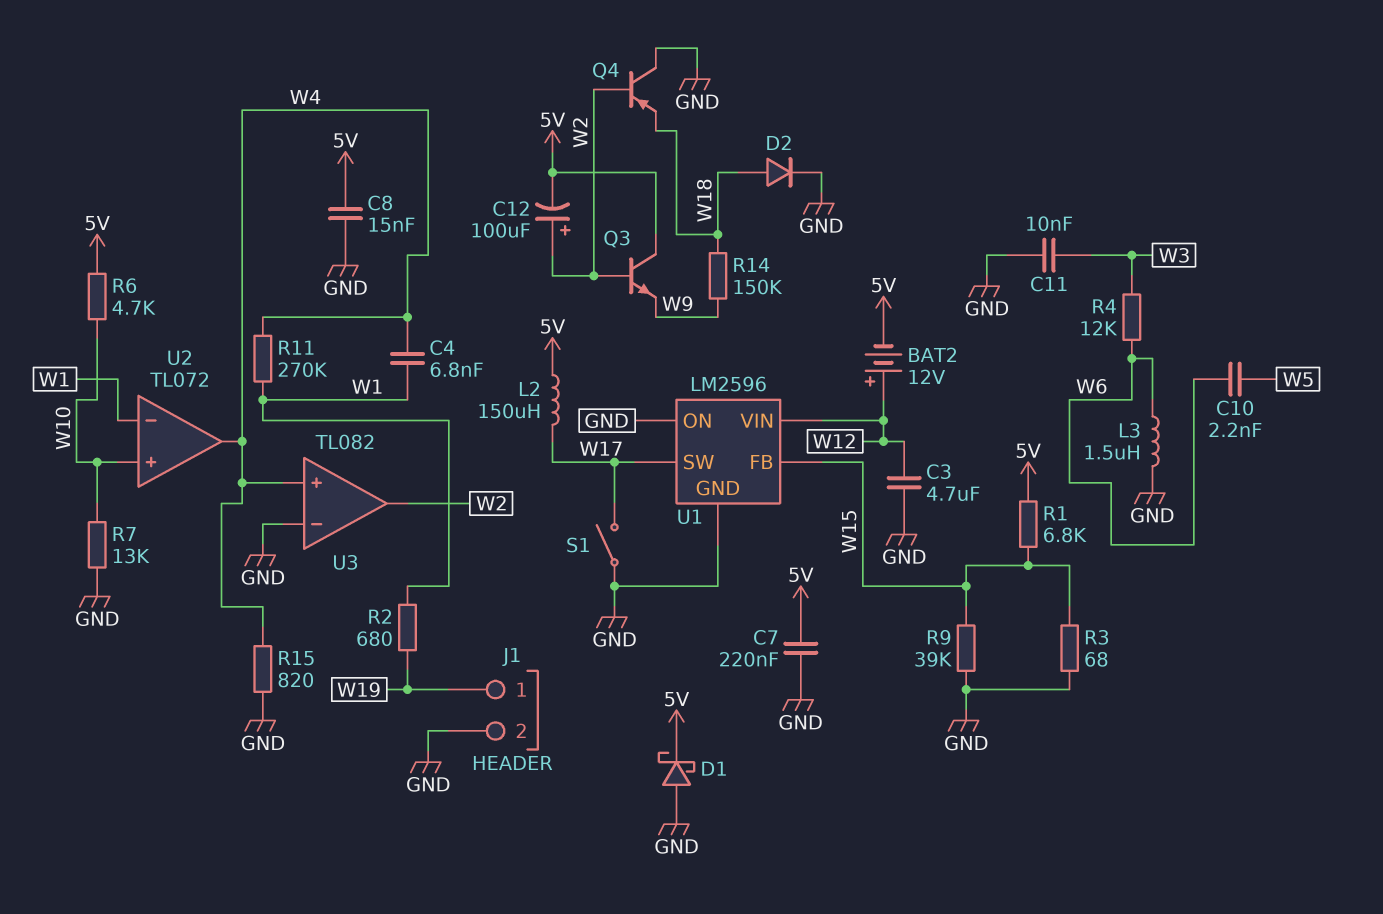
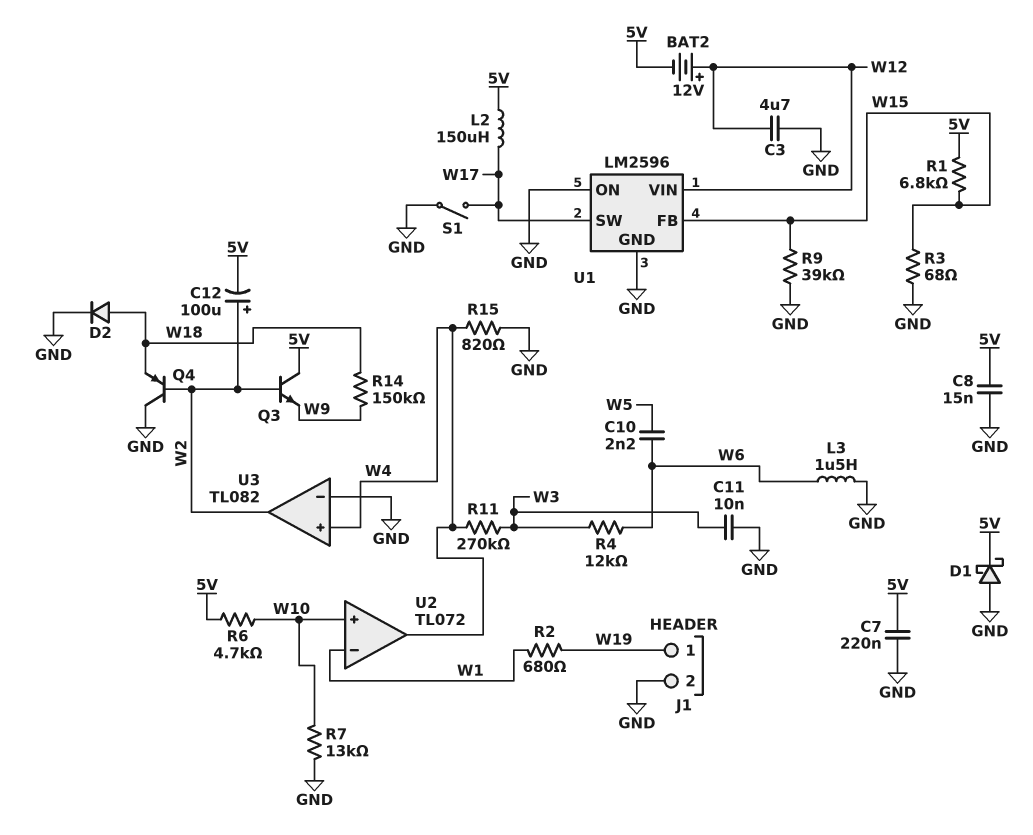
C4: 6.8nF (W1, W4) -> none
R11: 270k (W1, W4) -> 270k (W3, W4)

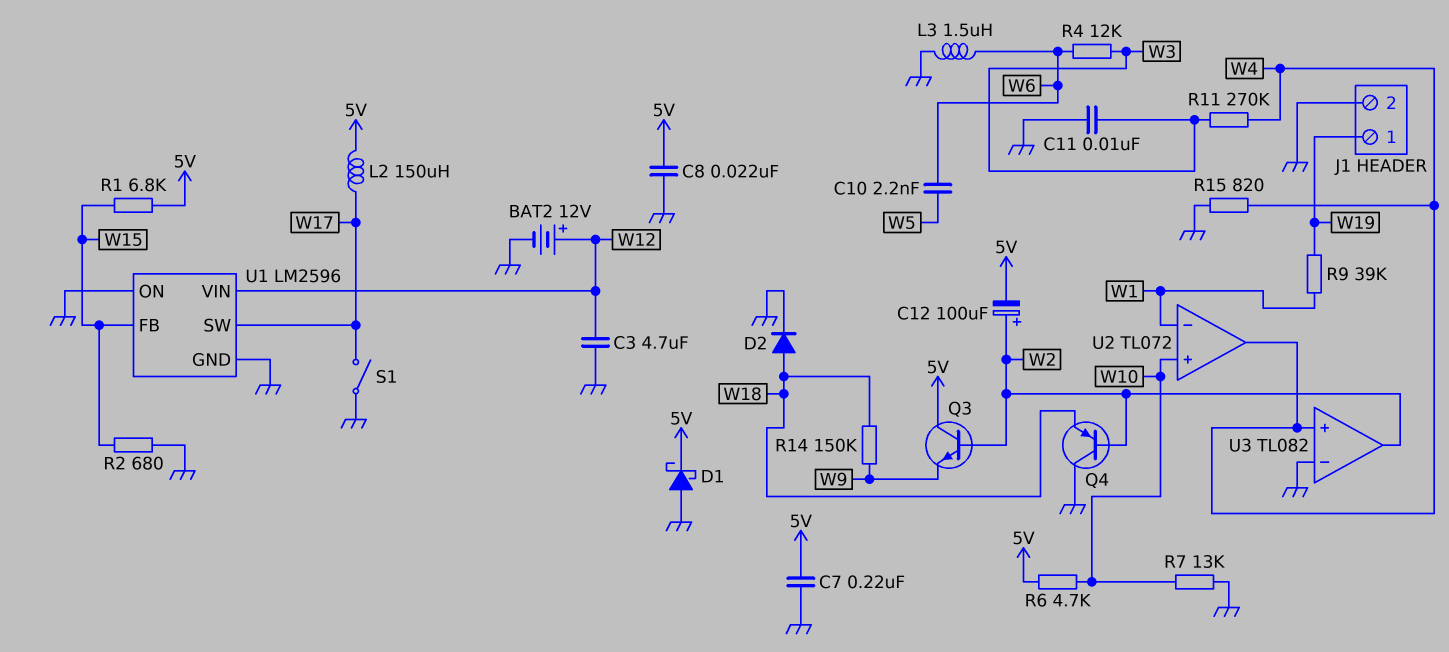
BAT2: 12V (plus W12, minus 5V) -> 12V (plus W12, minus GND)
C8: 15nF (5V, GND) -> 22nF (5V, GND)
R2: 680 (W1, W19) -> 680 (GND, W15)
R3: 68 (GND, W15) -> none
R9: 39k (GND, W15) -> 39k (W1, W19)

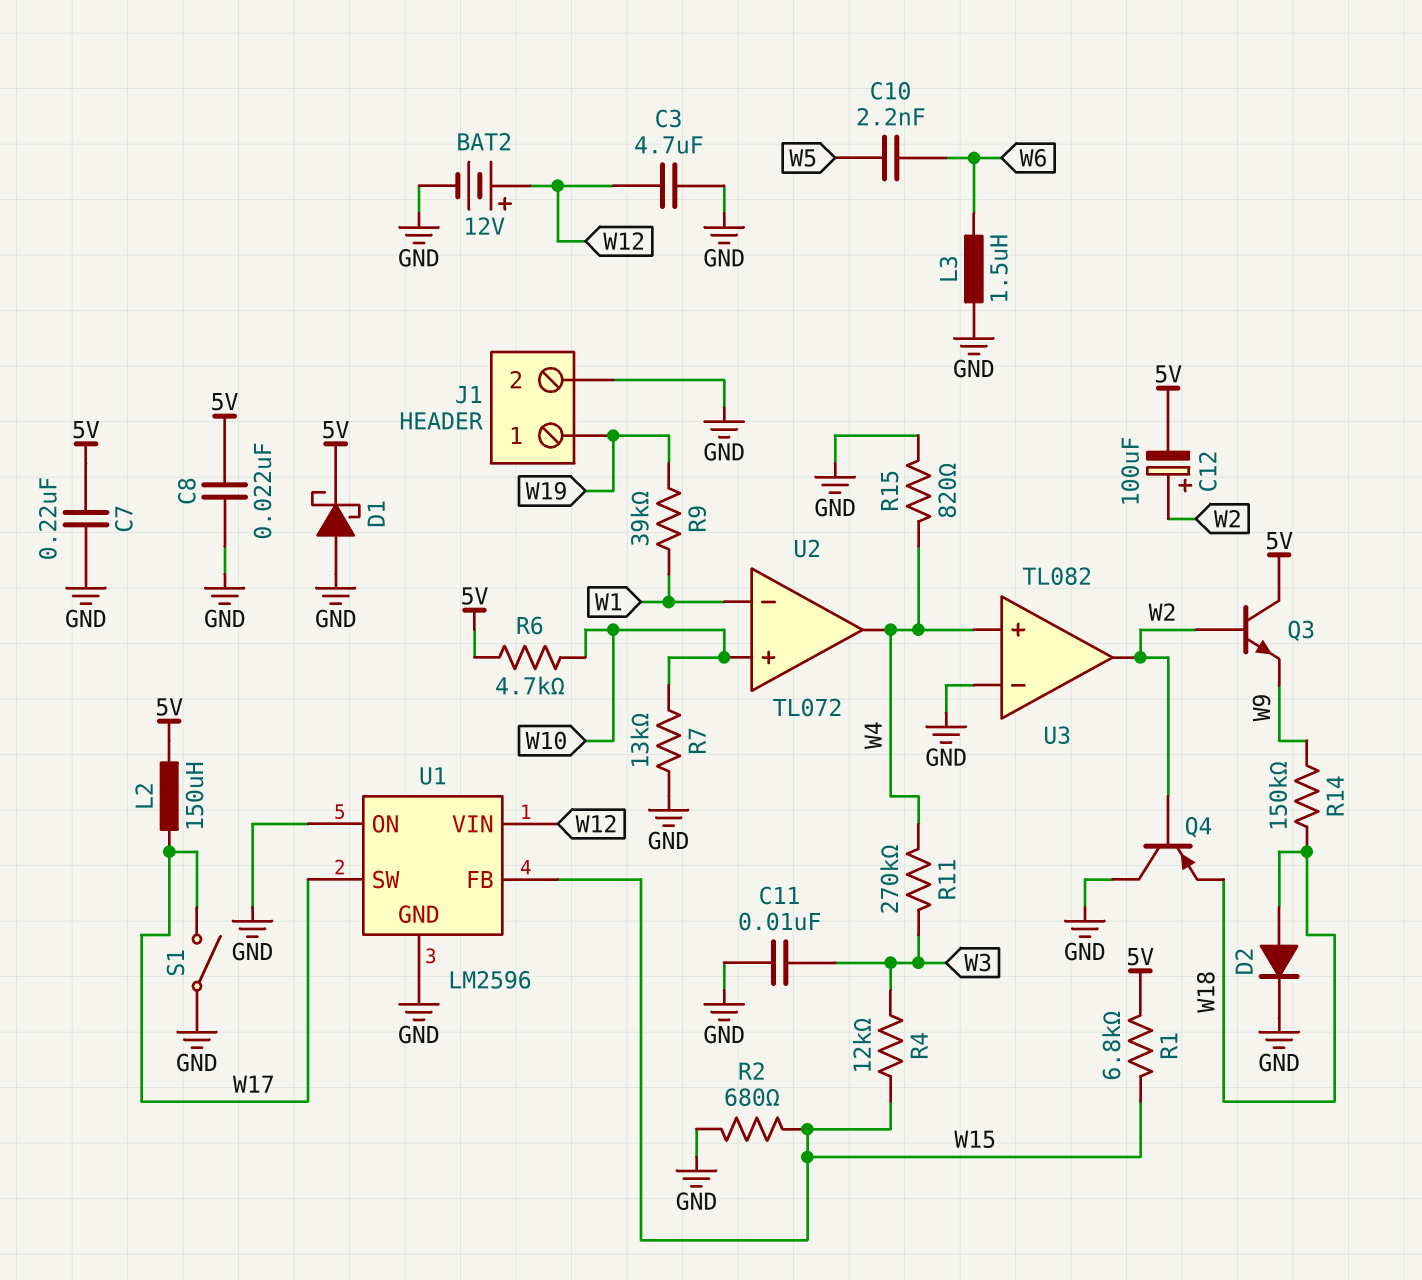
R4: 12k (W3, W6) -> 12k (W3, W15)

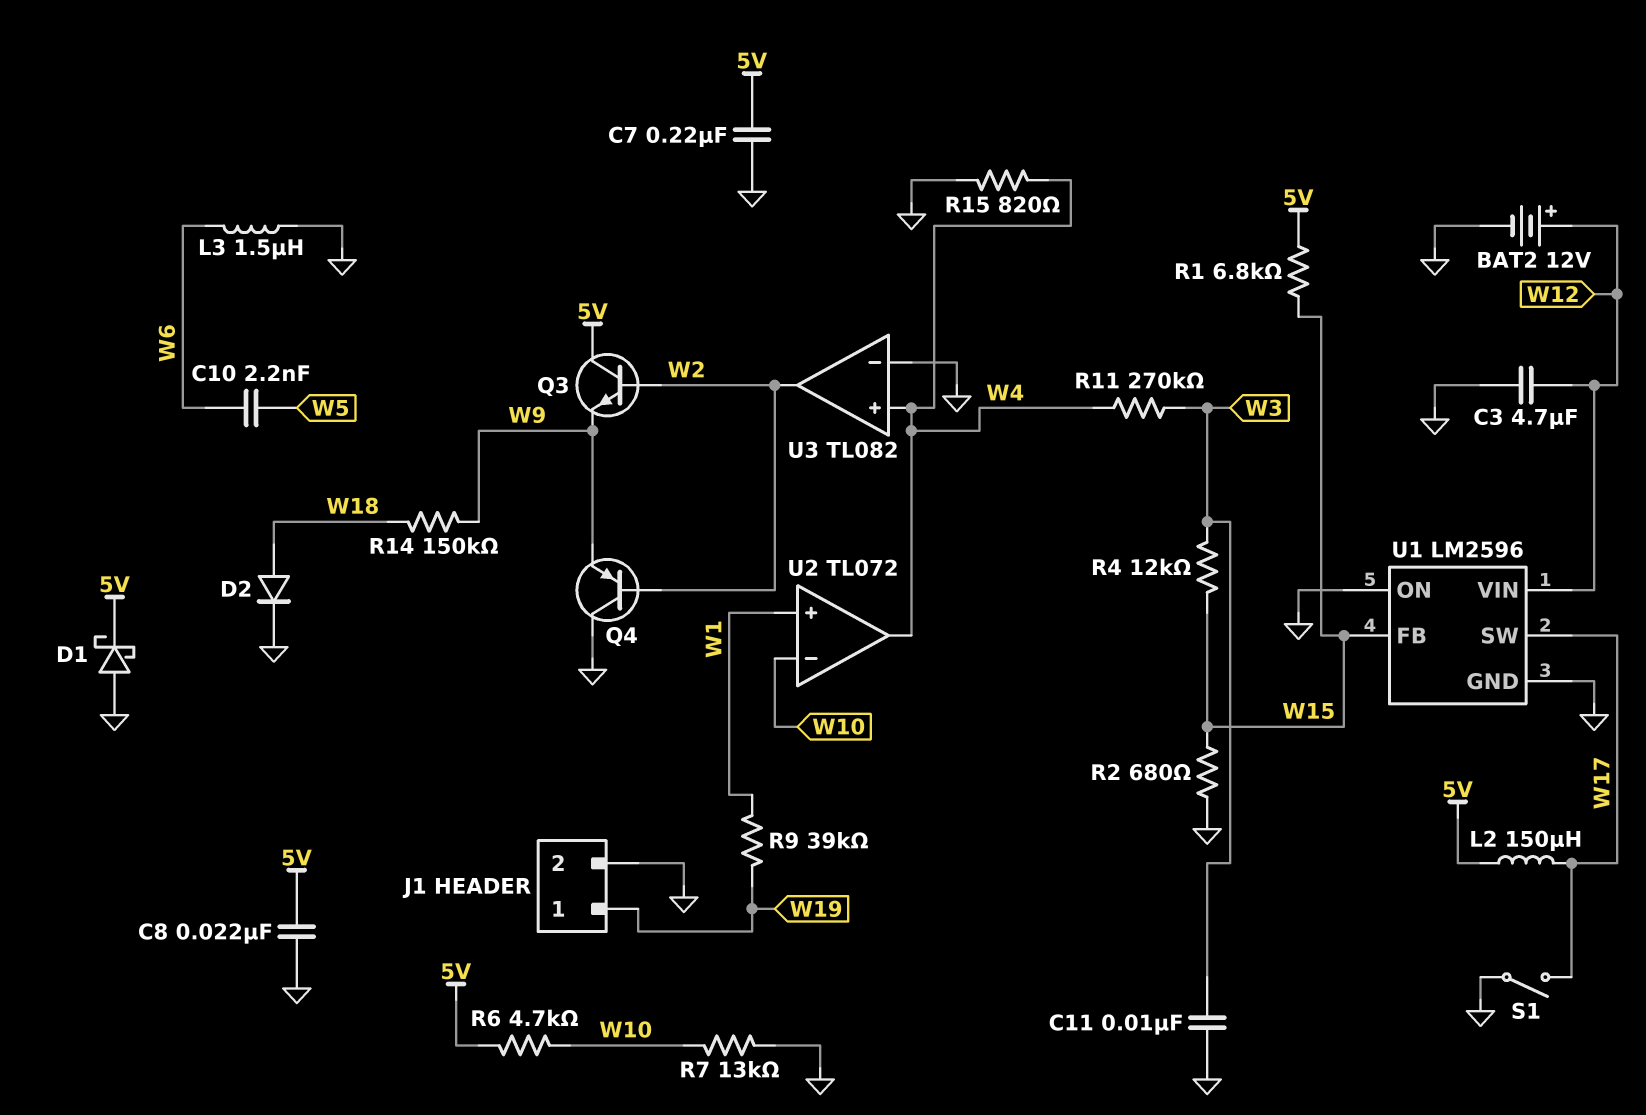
C12: 100uF (plus W2, minus 5V) -> none
Q4: PNP (B W2, C GND, E W18) -> PNP (B W2, C GND, E W9)
U2 pin in+: W10 -> W1
U2 pin in-: W1 -> W10

